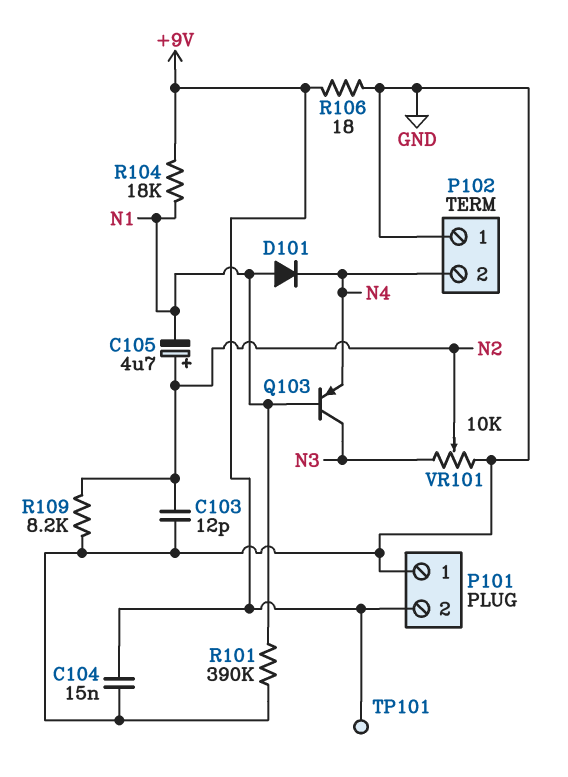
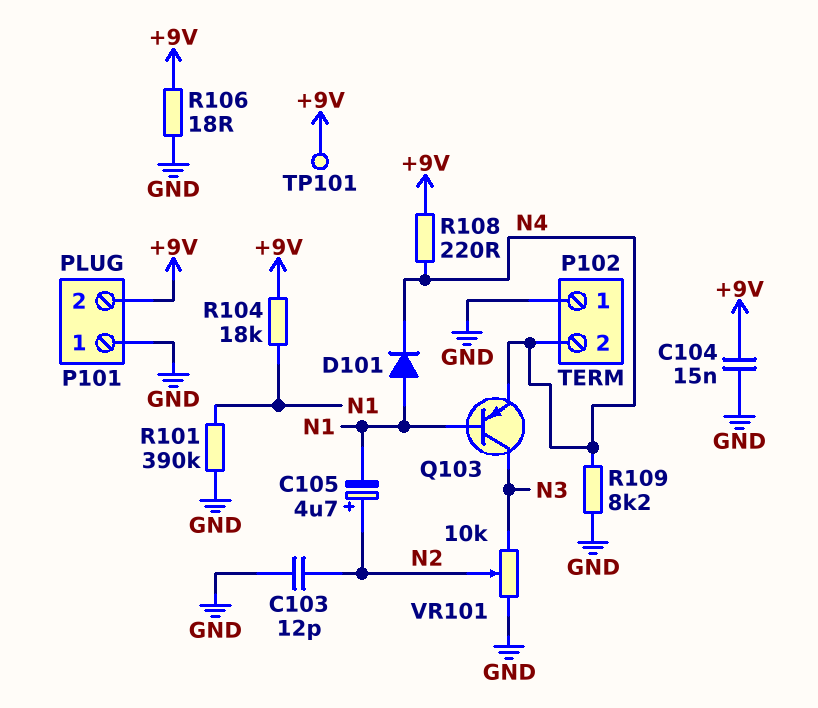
R108: none -> 220 (+9V, N4)
R109: 8.2k (GND, N2) -> 8.2k (GND, N4)

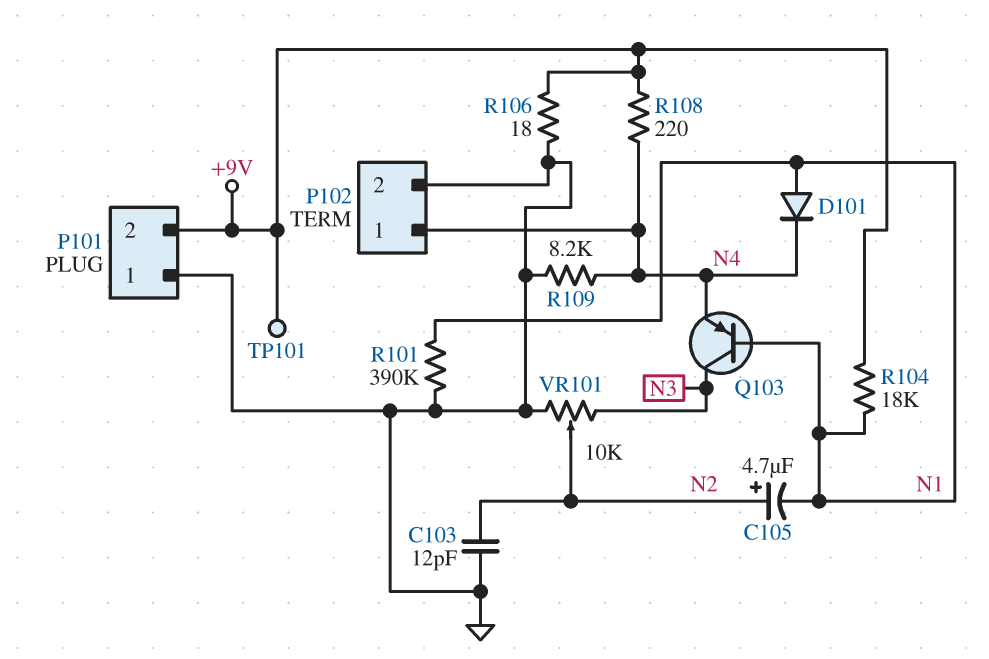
C104: 15nF (+9V, GND) -> none
P102 pin 1: GND -> N4
P102 pin 2: N4 -> GND

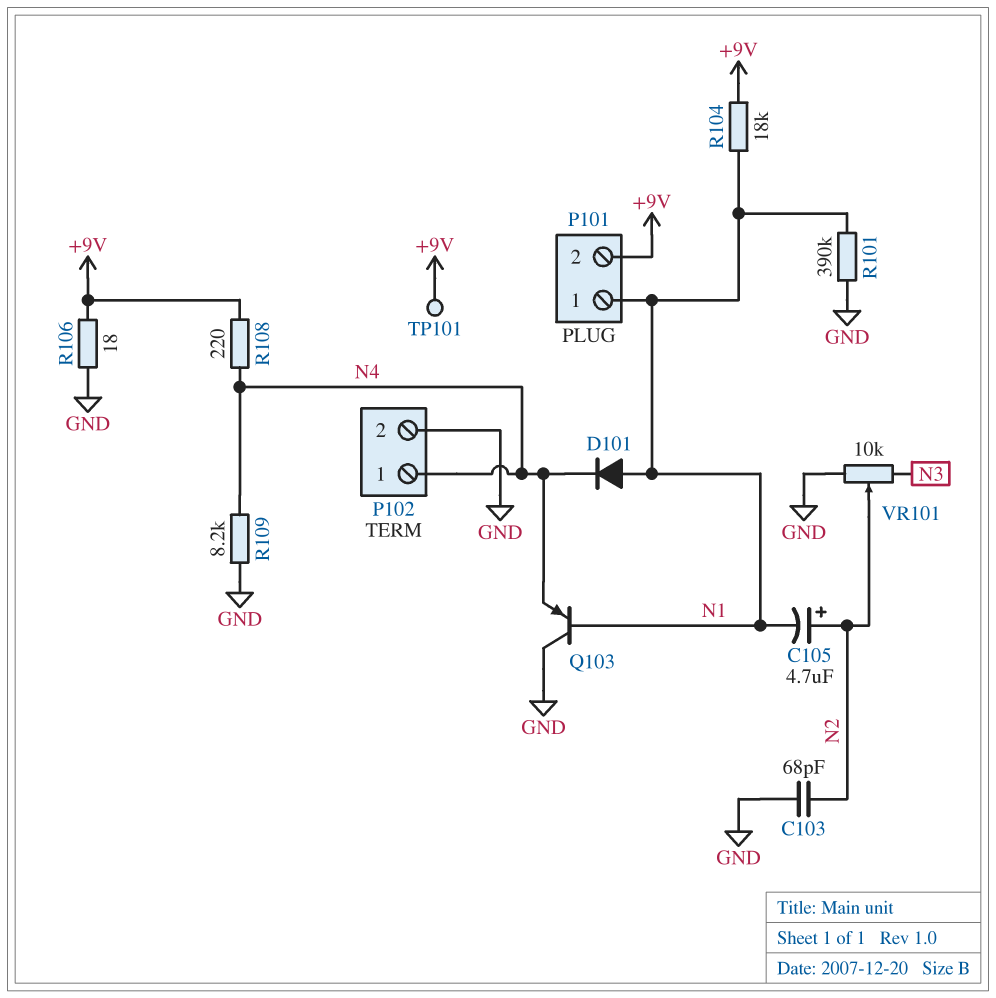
C103: 12pF (GND, N2) -> 68pF (GND, N2)
P101 pin 1: GND -> N1
Q103: PNP (B N1, C N3, E N4) -> PNP (B N1, C GND, E N4)

